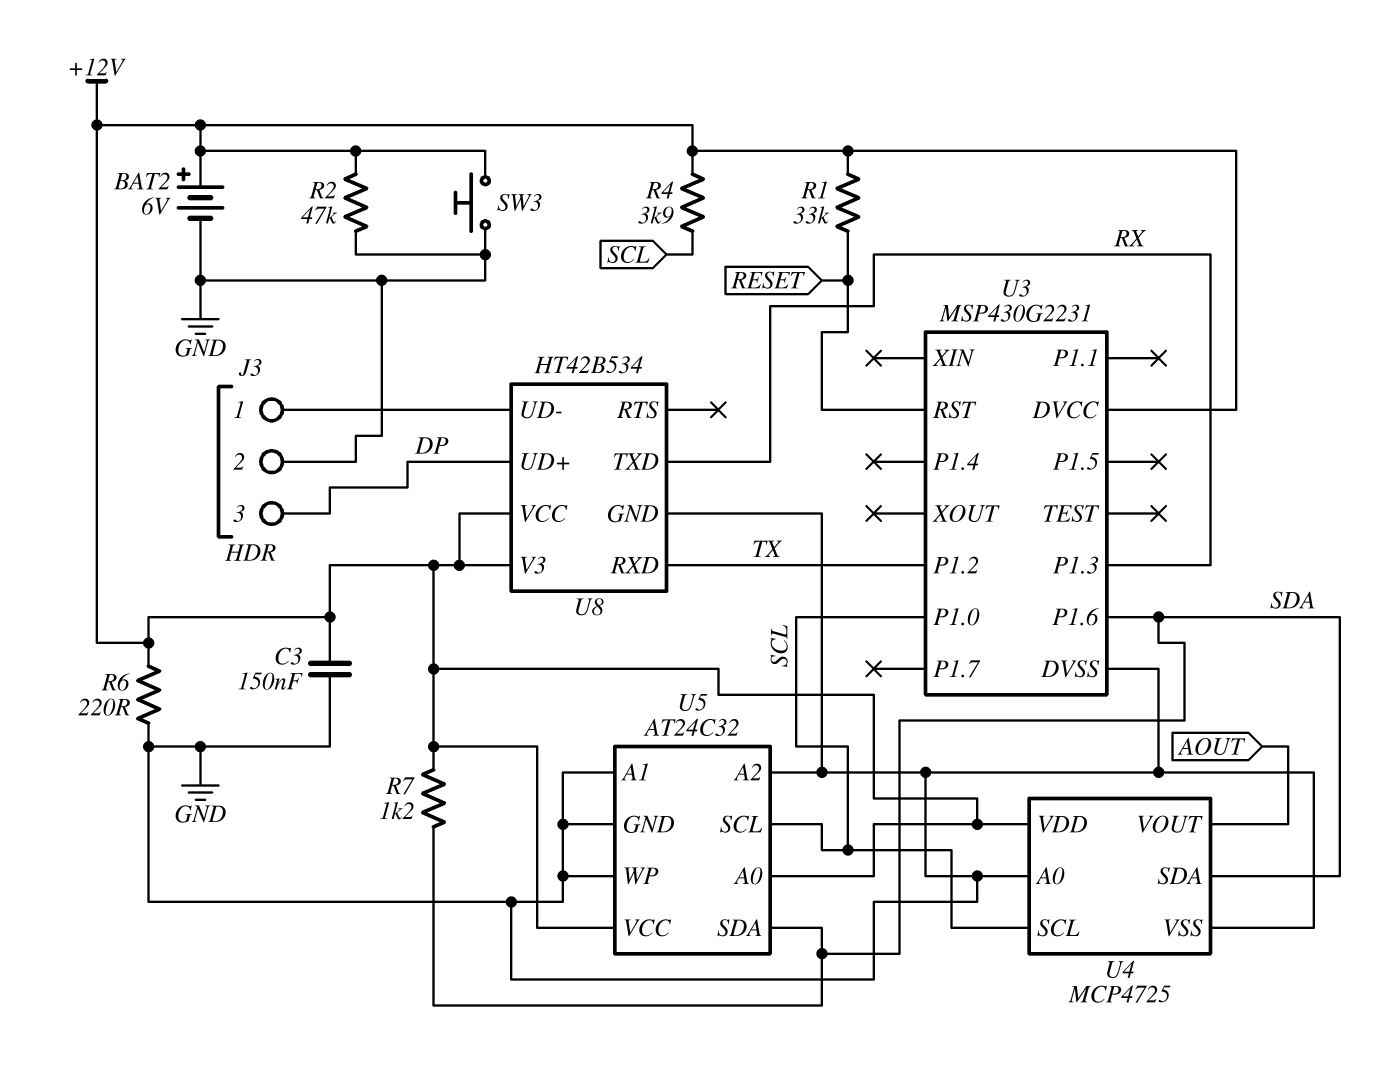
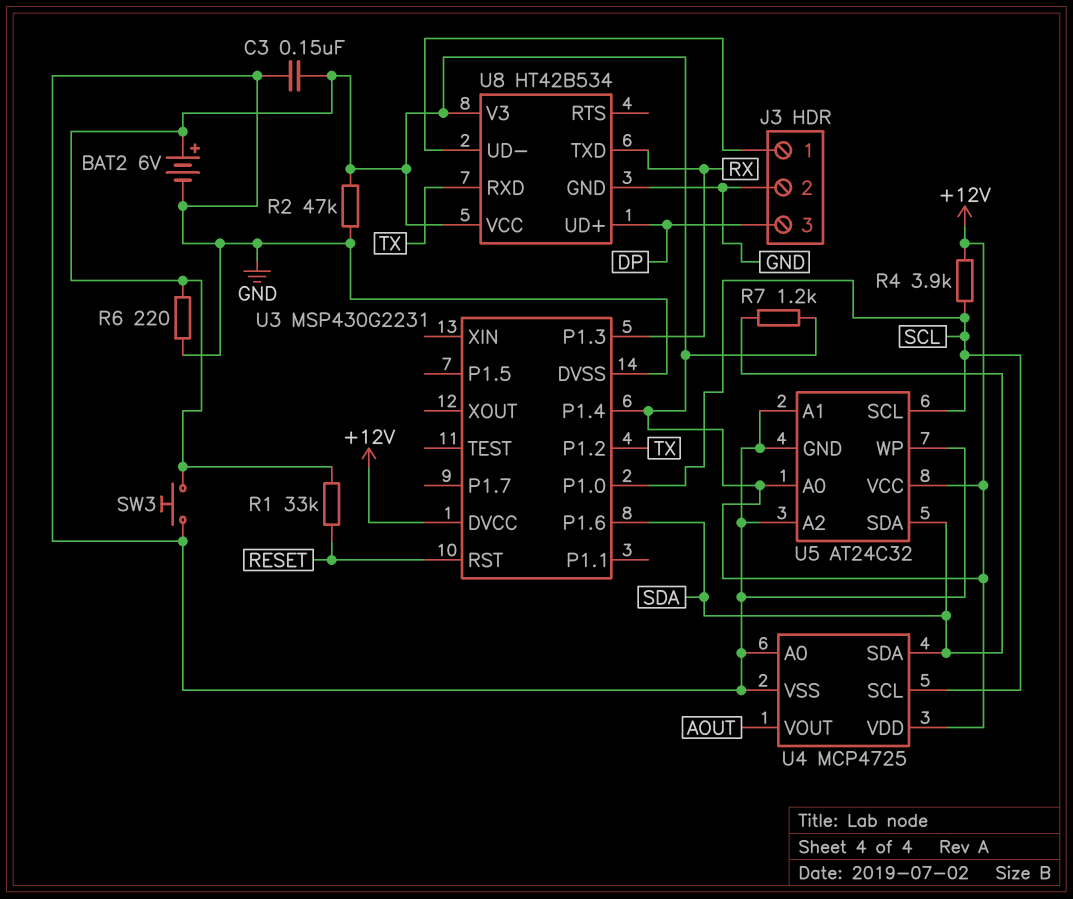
U3 pin P1.4: none -> +12V

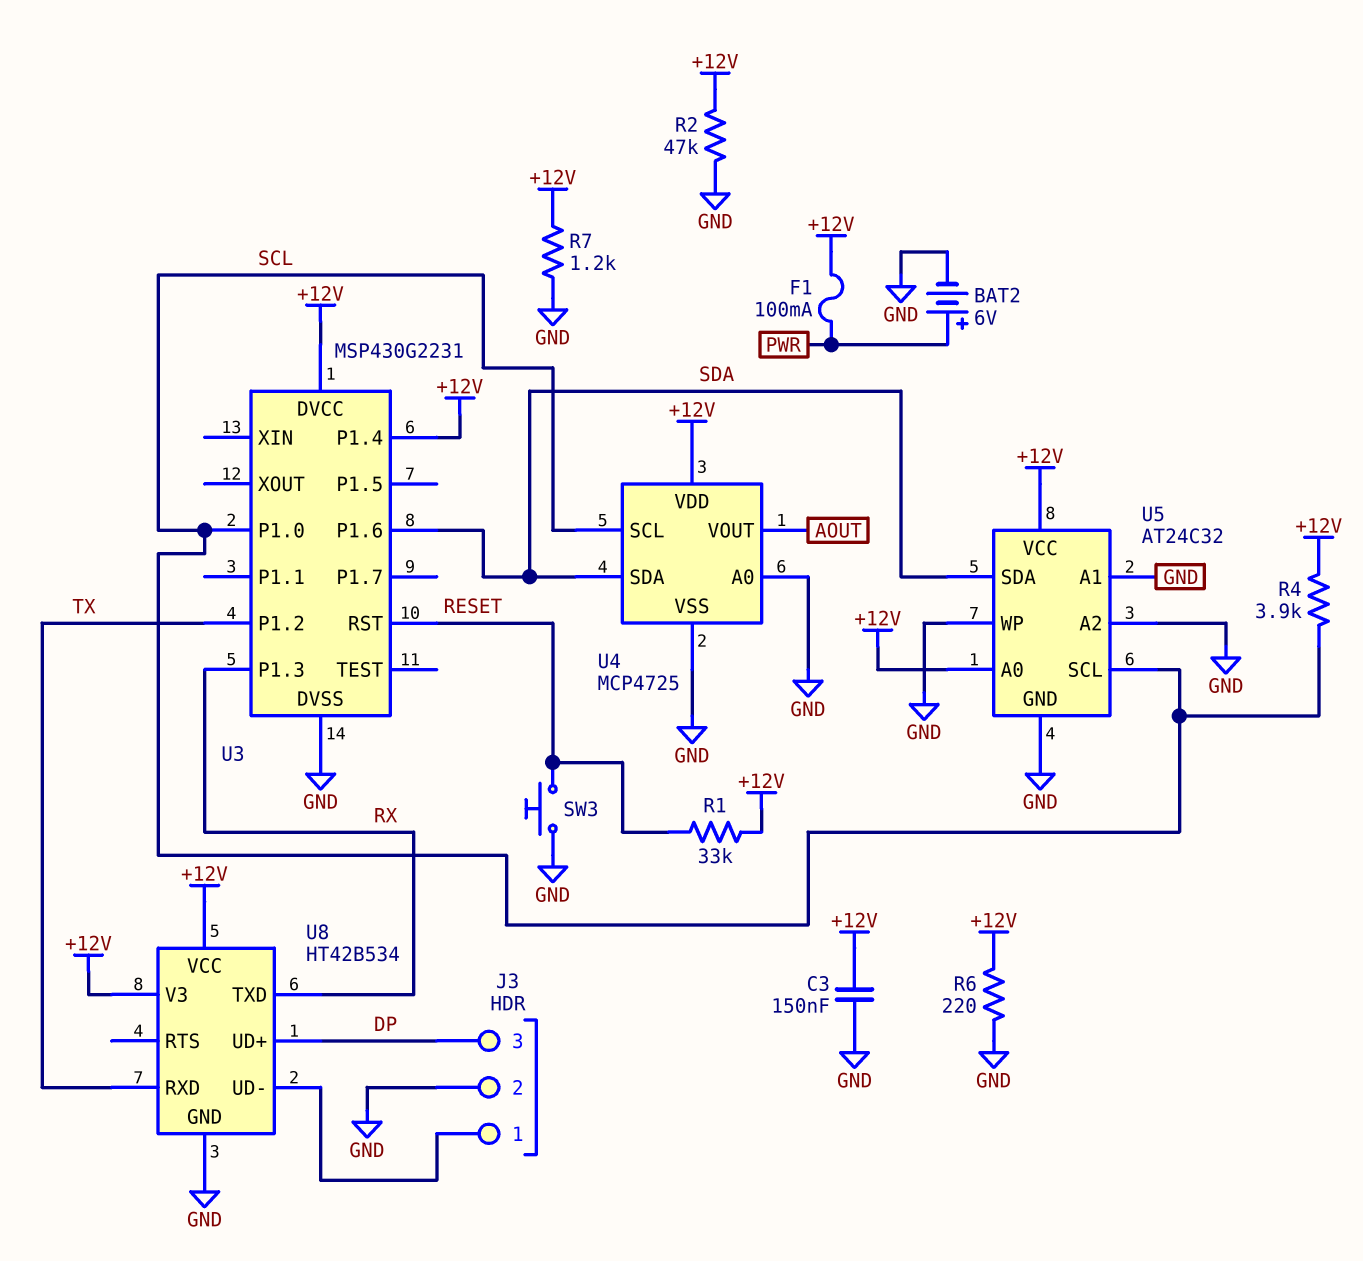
BAT2: 6V (plus +12V, minus GND) -> 6V (plus PWR, minus GND)
F1: none -> 100mA (+12V, PWR)
R7: 1.2k (+12V, SDA) -> 1.2k (+12V, GND)
SW3: button (+12V, GND) -> button (GND, RESET)

